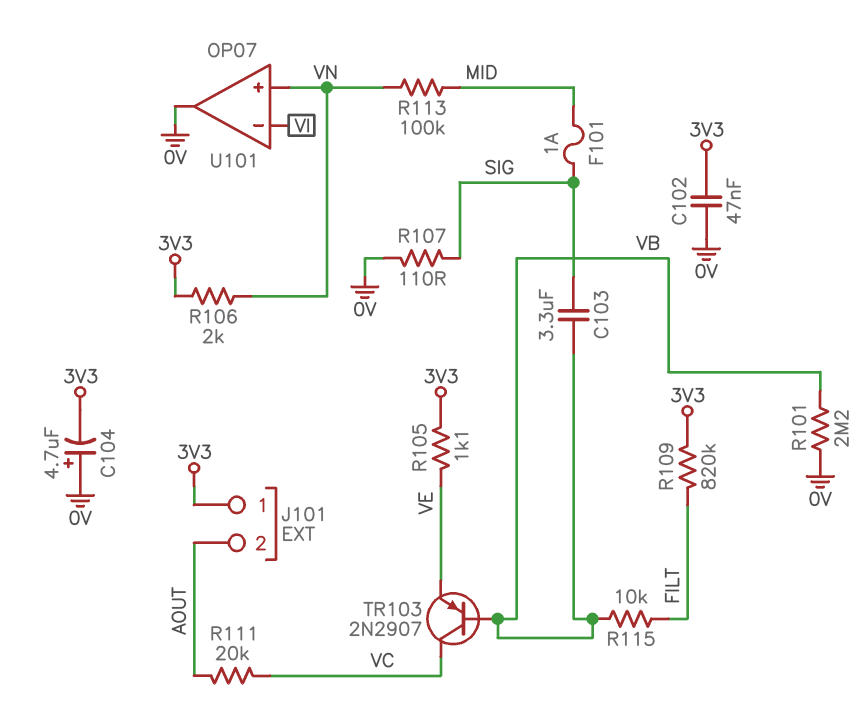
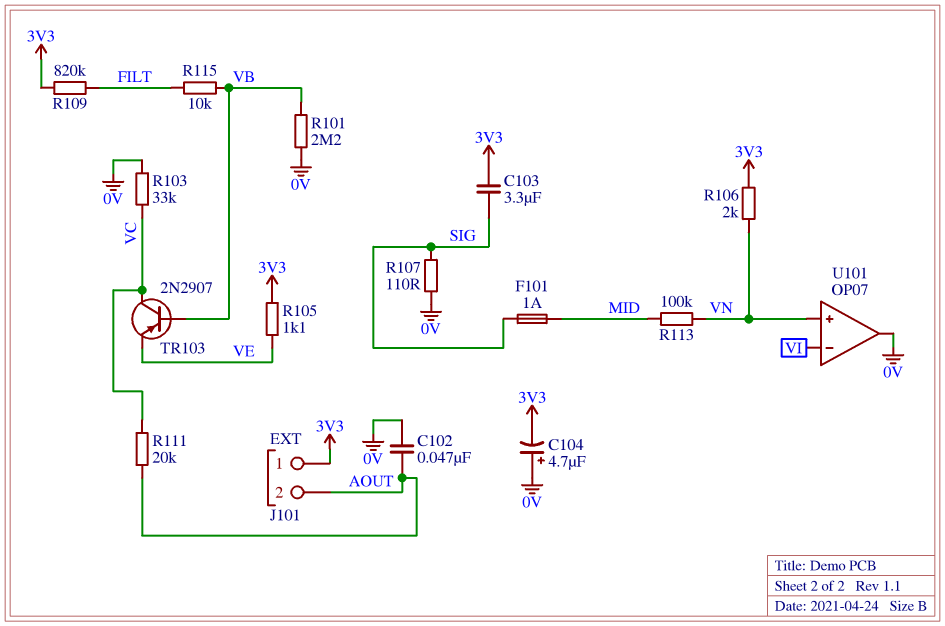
C102: 47nF (0V, 3V3) -> 47nF (0V, AOUT)
C103: 3.3uF (SIG, VB) -> 3.3uF (3V3, SIG)
R103: none -> 33k (0V, VC)

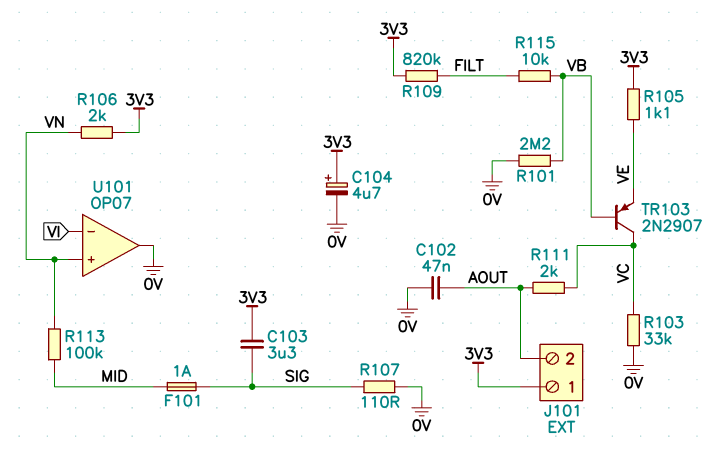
C104: 4.7uF (plus 0V, minus 3V3) -> 4.7uF (plus 3V3, minus 0V)
R111: 20k (AOUT, VC) -> 2k (AOUT, VC)

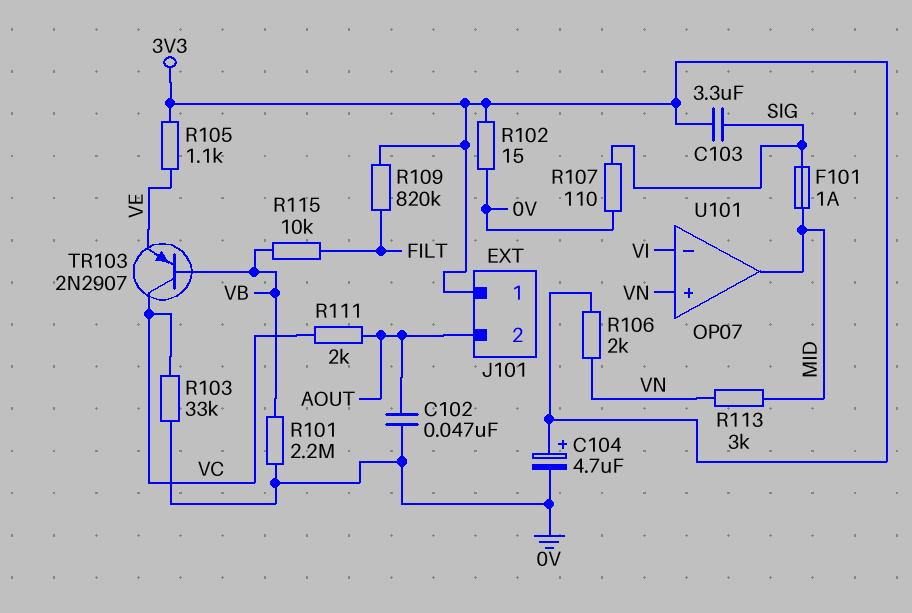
R102: none -> 15 (0V, 3V3)
R113: 100k (MID, VN) -> 3k (MID, VN)
U101 pin out: 0V -> MID

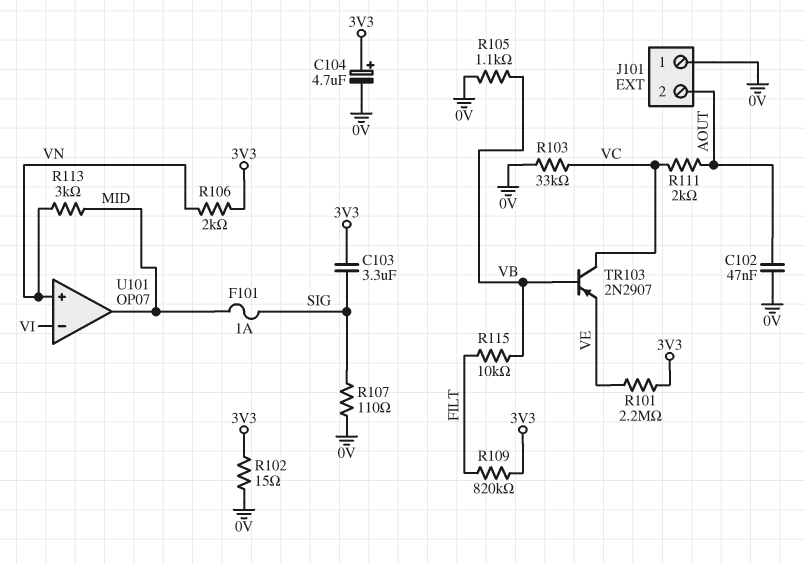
J101 pin 1: 3V3 -> 0V
R101: 2.2M (0V, VB) -> 2.2M (3V3, VE)
R105: 1.1k (3V3, VE) -> 1.1k (0V, VB)

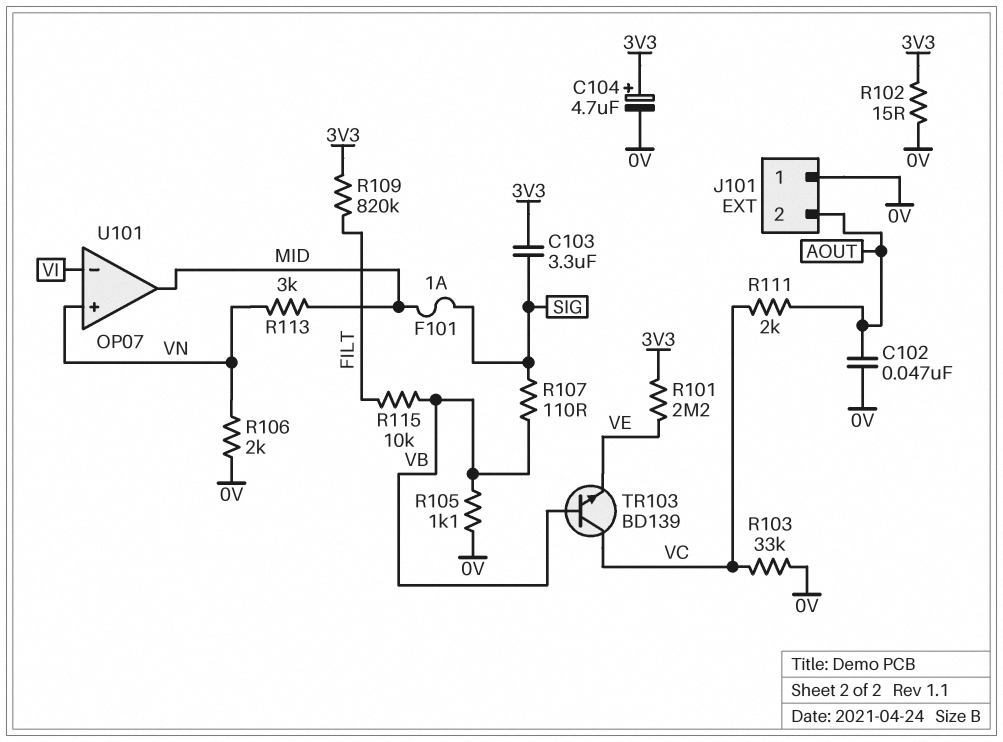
R106: 2k (3V3, VN) -> 2k (0V, VN)
R107: 110 (0V, SIG) -> 110 (SIG, VB)
TR103: PNP 2N2907 (B VB, C VC, E VE) -> NPN BD139 (B VB, C VC, E VE)

